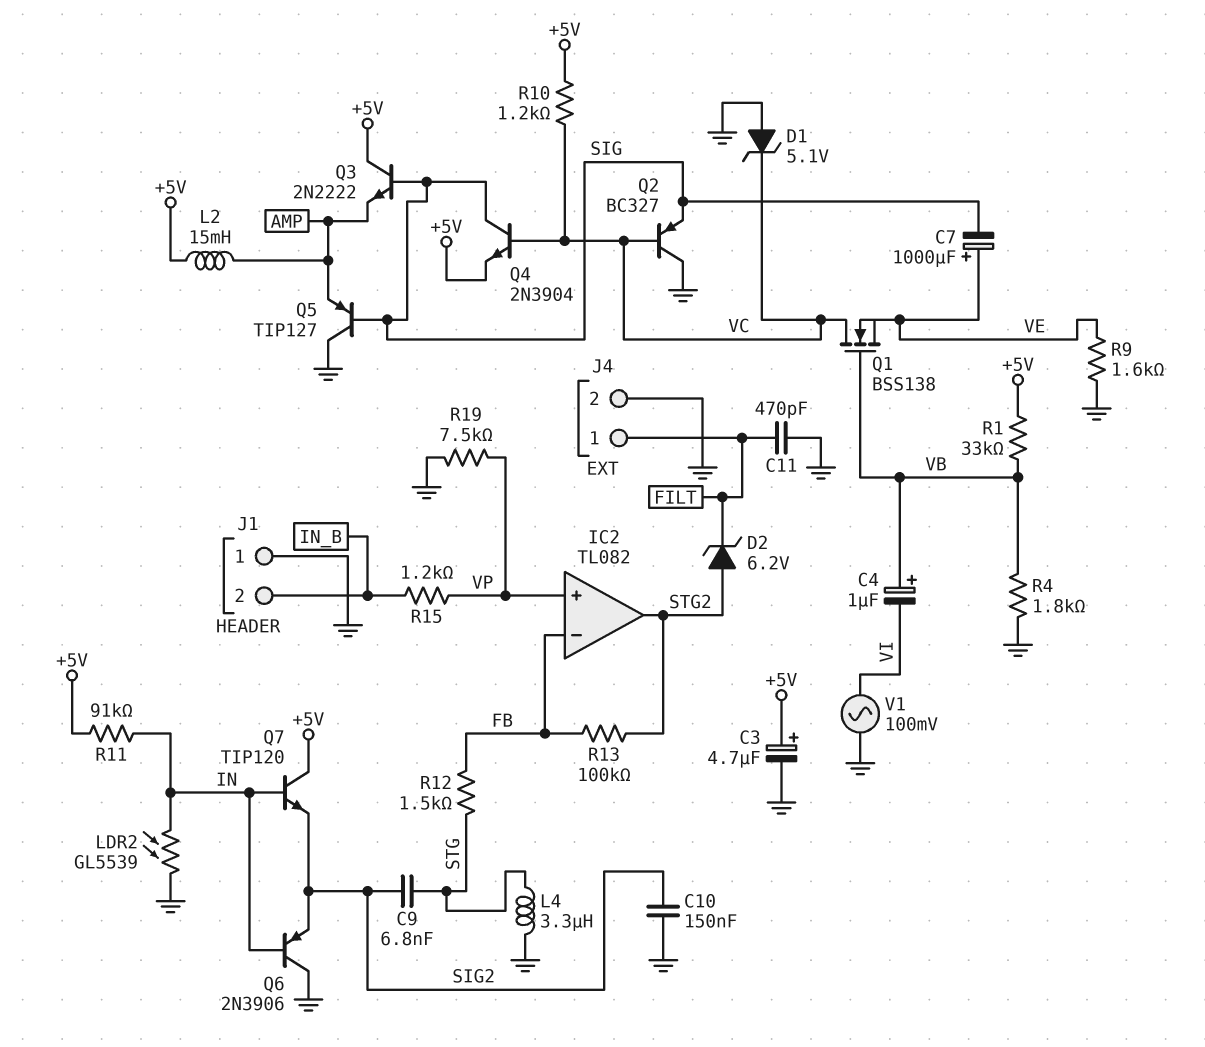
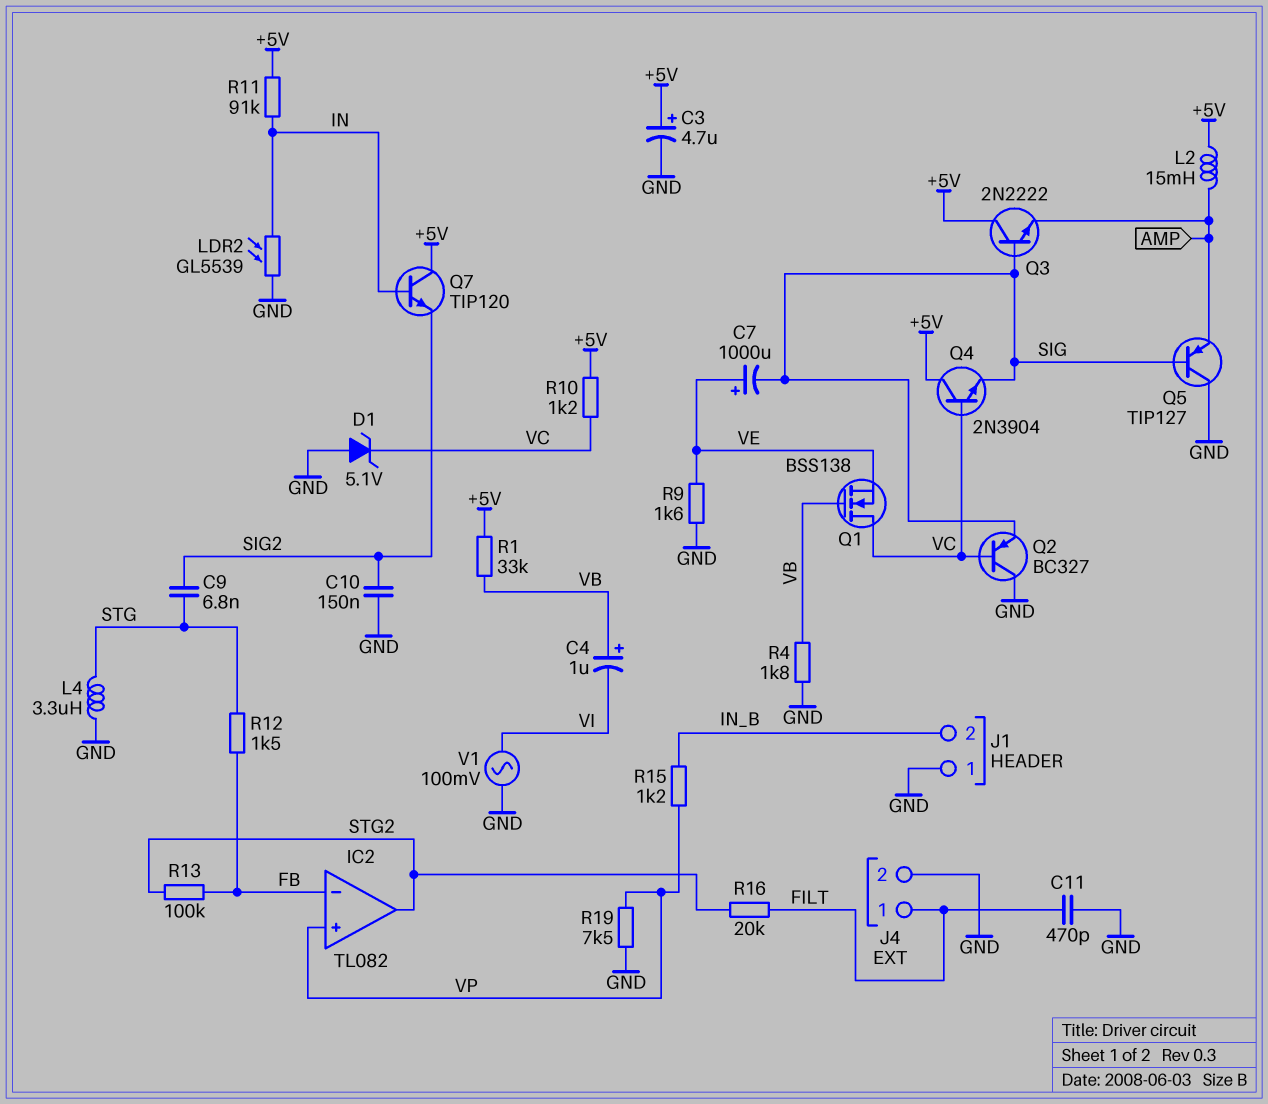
D2: zener 6.2V (A STG2, K FILT) -> none
Q4: NPN 2N3904 (B VC, C SIG, E +5V) -> NPN 2N3904 (B VC, C +5V, E SIG)
Q6: PNP 2N3906 (B IN, C GND, E SIG2) -> none
R16: none -> 20k (FILT, STG2)

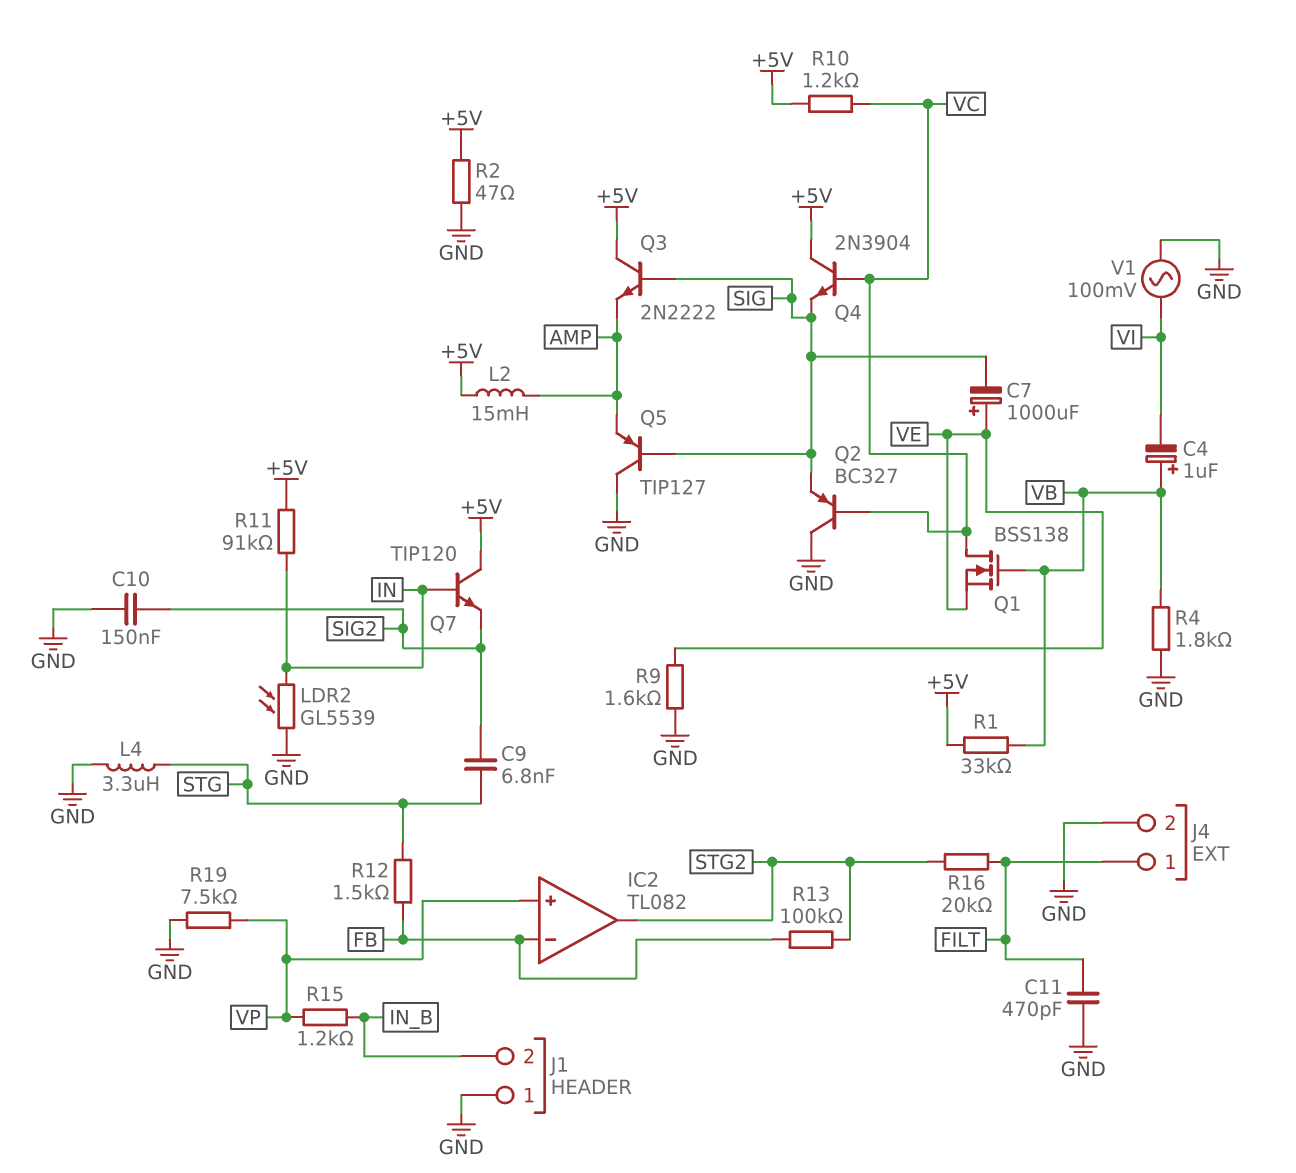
C3: 4.7uF (plus +5V, minus GND) -> none
D1: zener 5.1V (A GND, K VC) -> none
R2: none -> 47 (+5V, GND)

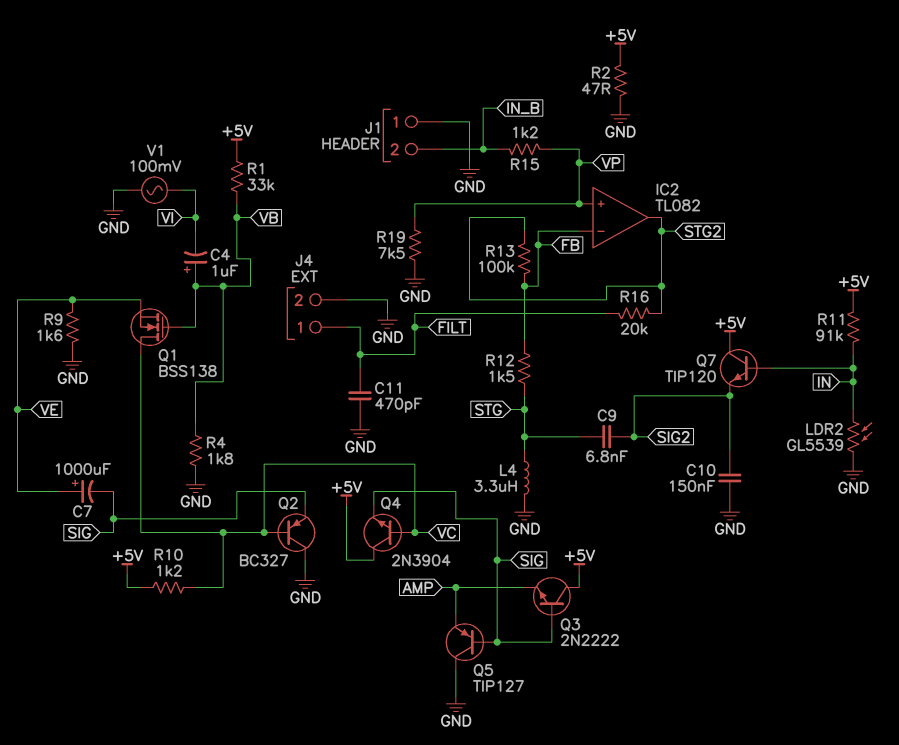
L2: 15mH (+5V, AMP) -> none

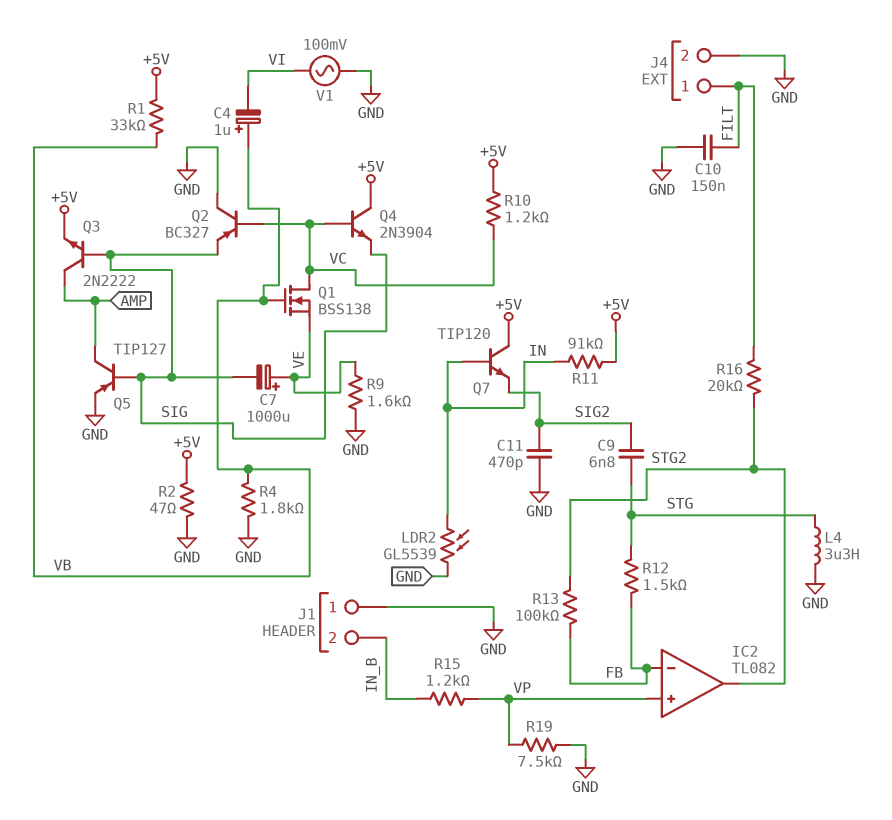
C10: 150nF (GND, SIG2) -> 150nF (FILT, GND)
C11: 470pF (FILT, GND) -> 470pF (GND, SIG2)
Q3: NPN 2N2222 (B SIG, C +5V, E AMP) -> NPN 2N2222 (B SIG, C AMP, E +5V)
Q5: PNP TIP127 (B SIG, C GND, E AMP) -> PNP TIP127 (B SIG, C AMP, E GND)

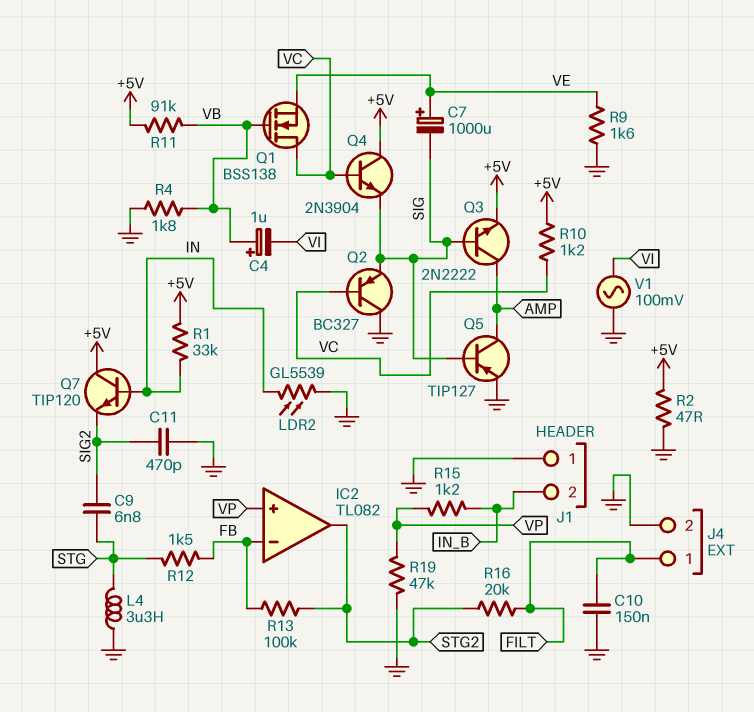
R1: 33k (+5V, VB) -> 33k (+5V, IN)
R11: 91k (+5V, IN) -> 91k (+5V, VB)
R19: 7.5k (GND, VP) -> 47k (GND, VP)

